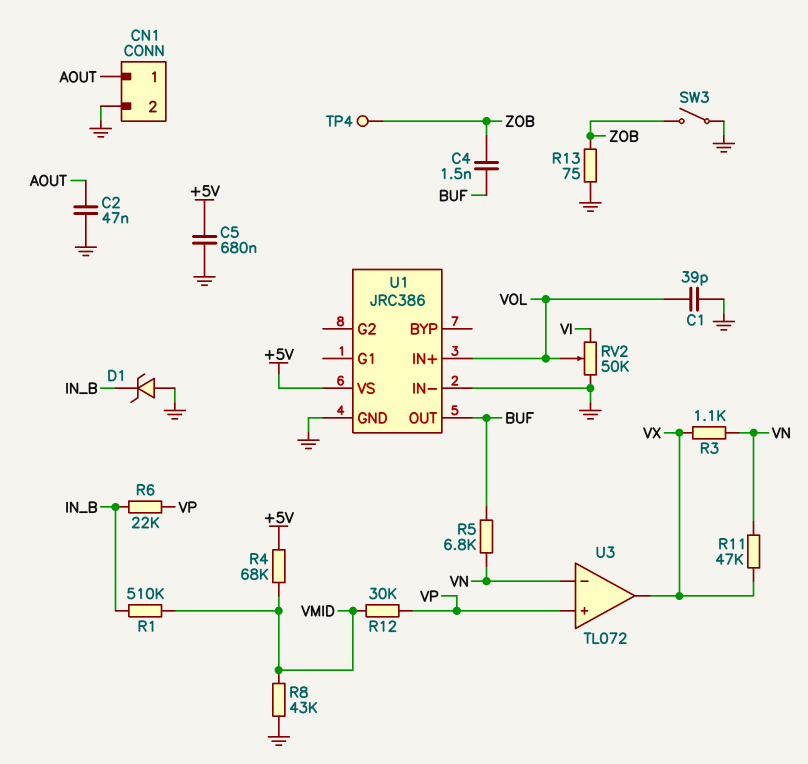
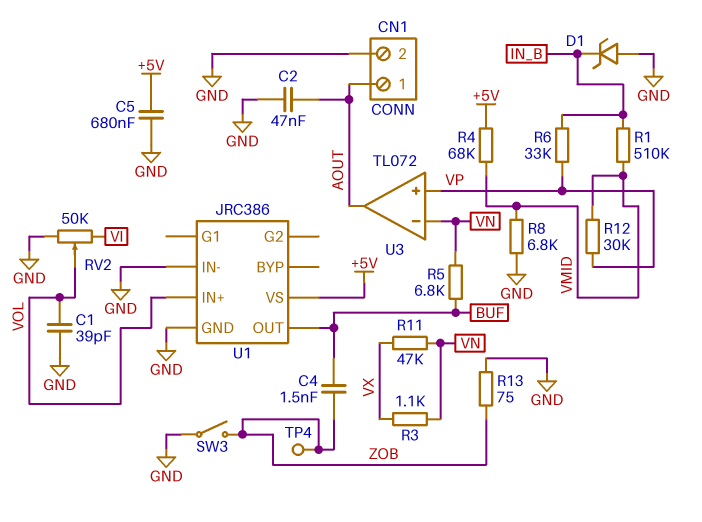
R6: 22k (IN_B, VP) -> 33k (IN_B, VP)
R8: 43k (GND, VMID) -> 6.8k (GND, VMID)
U3 pin out: VX -> AOUT

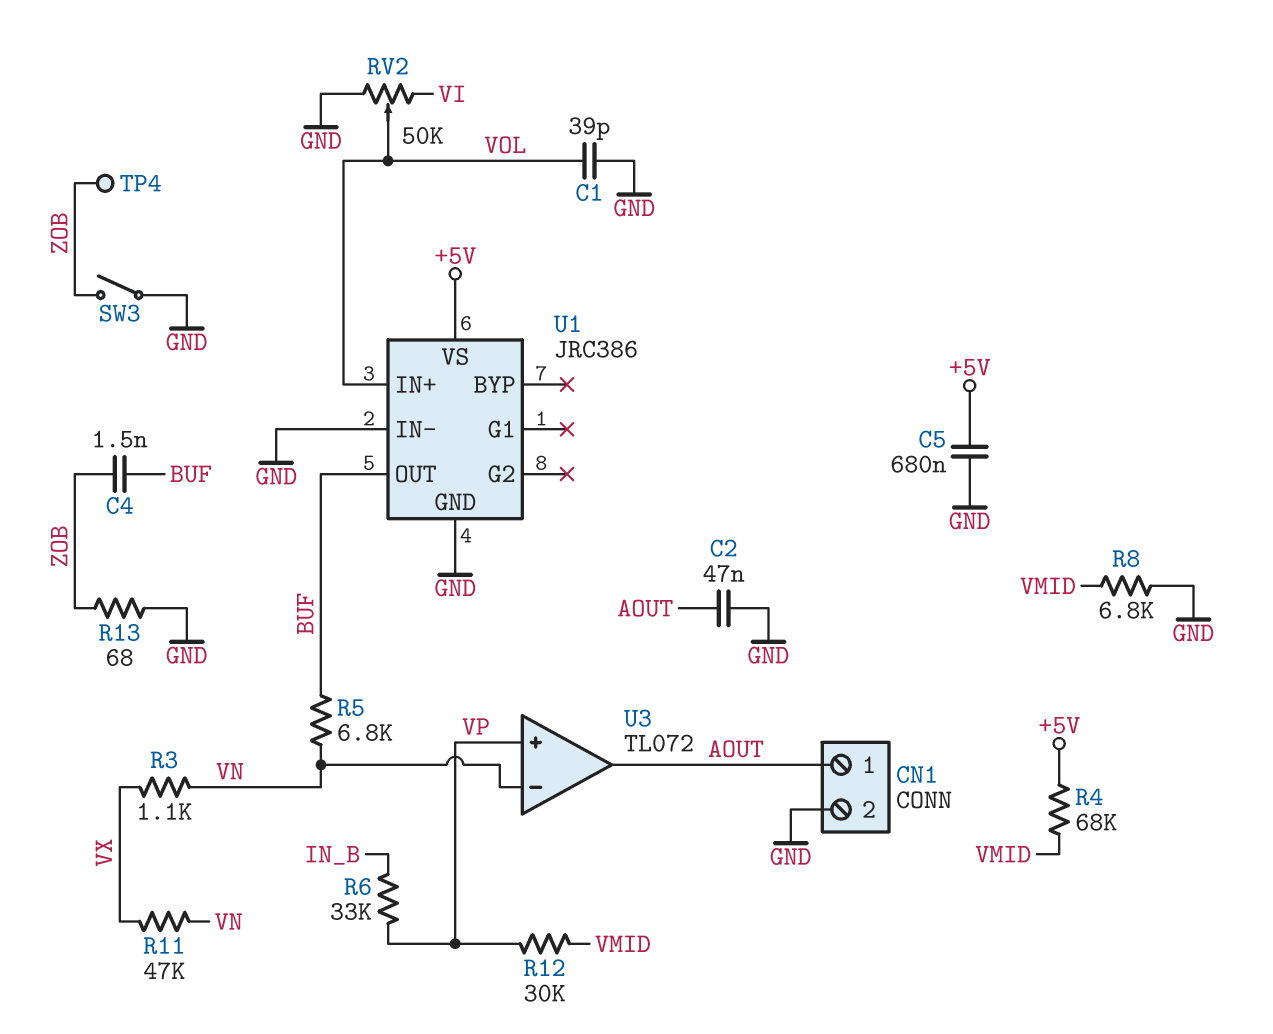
D1: zener (A GND, K IN_B) -> none
R1: 510k (IN_B, VMID) -> none
R13: 75 (GND, ZOB) -> 68 (GND, ZOB)

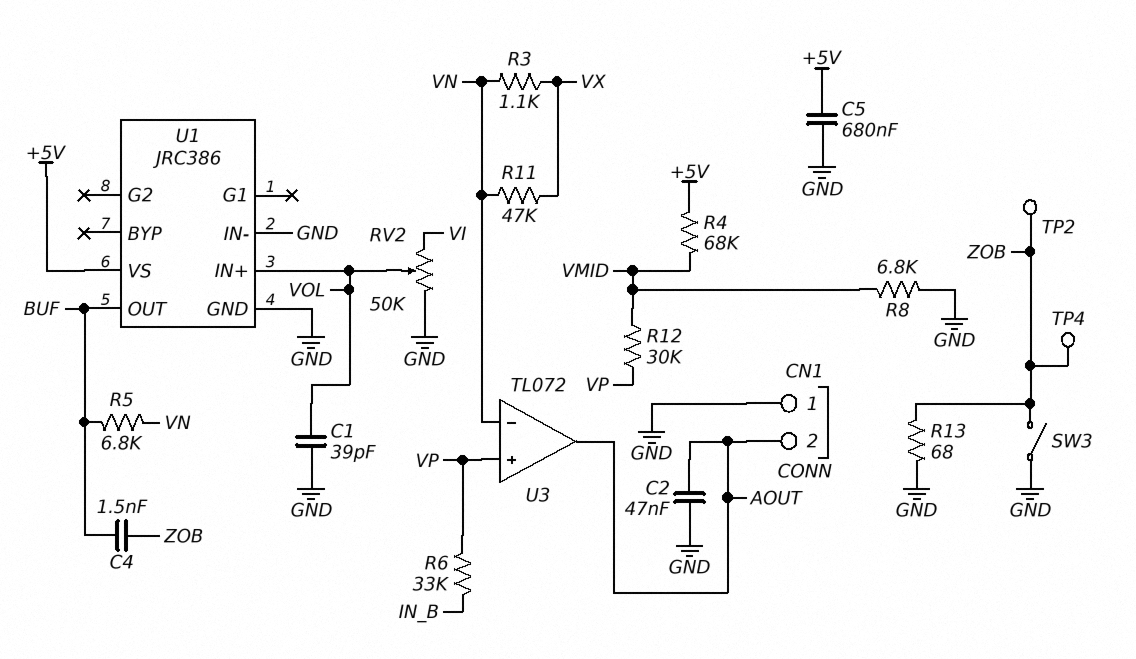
CN1 pin 1: AOUT -> GND
CN1 pin 2: GND -> AOUT
TP2: none -> test point (ZOB)

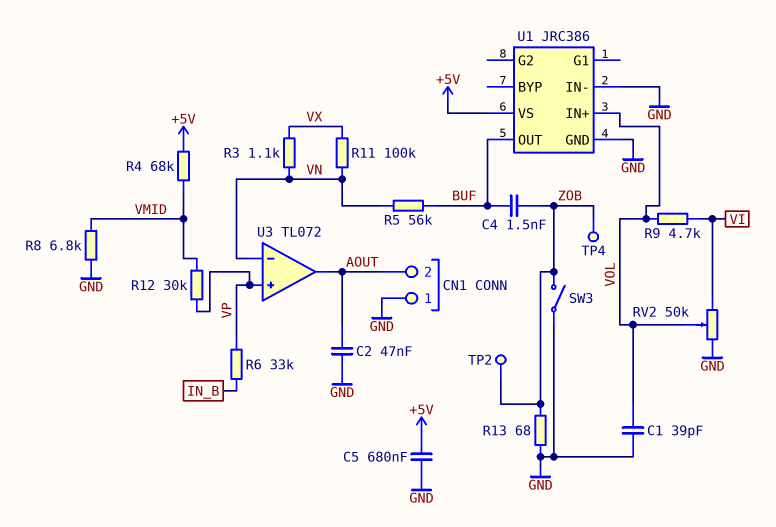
R5: 6.8k (BUF, VN) -> 56k (BUF, VN)
R9: none -> 4.7k (VI, VOL)
R11: 47k (VN, VX) -> 100k (VN, VX)

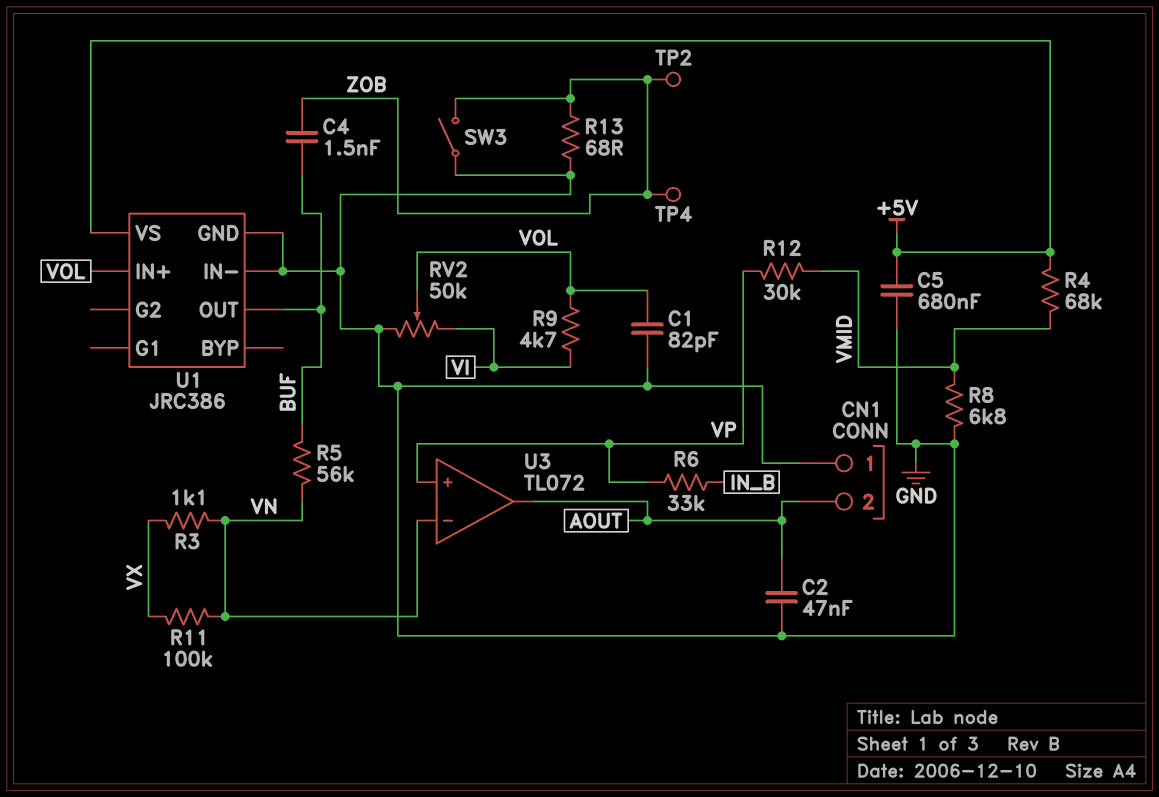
C1: 39pF (GND, VOL) -> 82pF (GND, VOL)

